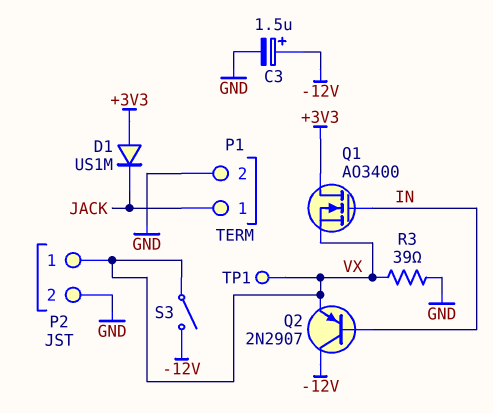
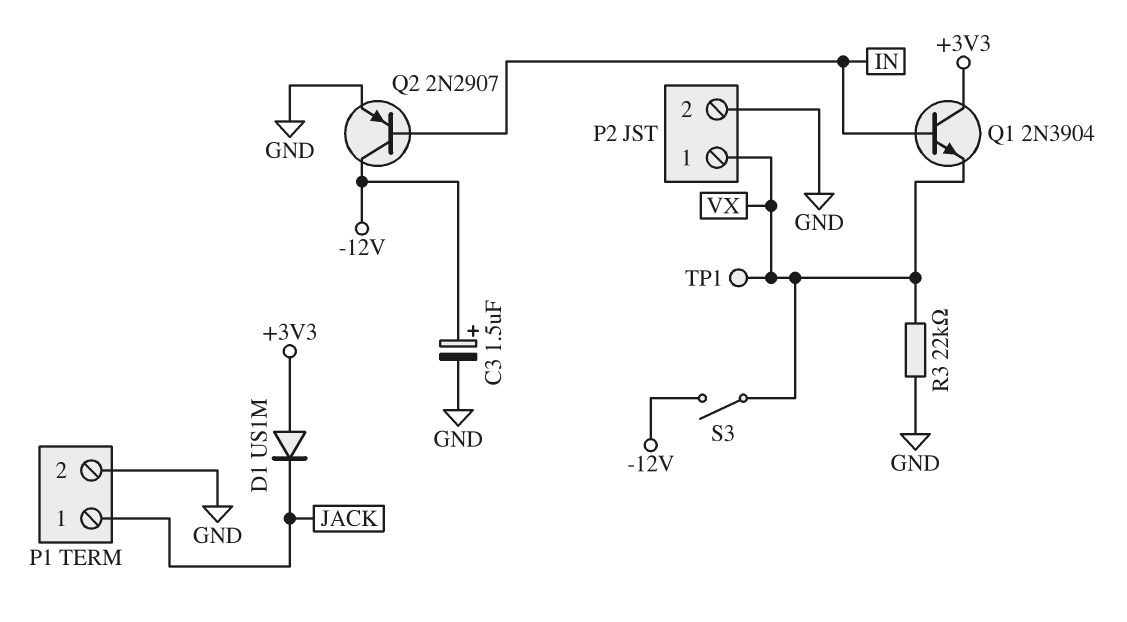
Q1: NMOS AO3400 (G IN, D +3V3, S VX) -> NPN 2N3904 (B IN, C +3V3, E VX)
Q2: PNP 2N2907 (B IN, C -12V, E VX) -> PNP 2N2907 (B IN, C -12V, E GND)
R3: 39 (GND, VX) -> 22k (GND, VX)

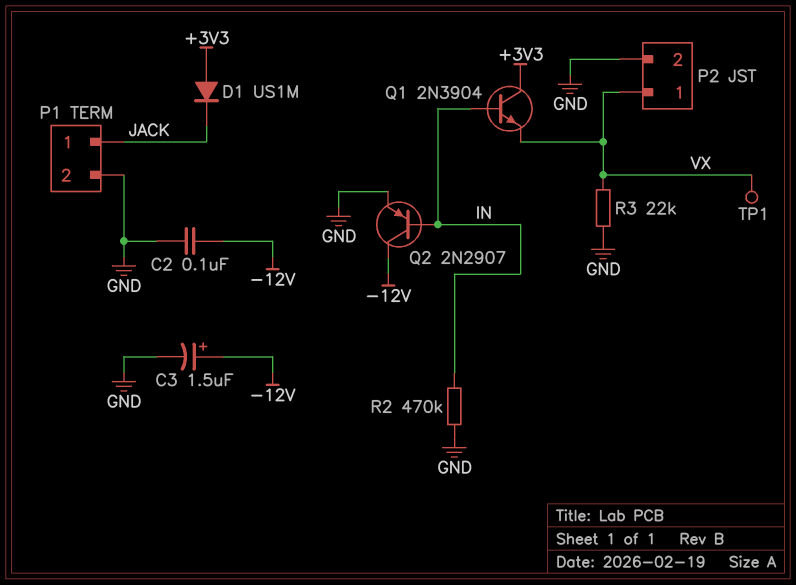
C2: none -> 100nF (-12V, GND)
R2: none -> 470k (GND, IN)
S3: switch (-12V, VX) -> none

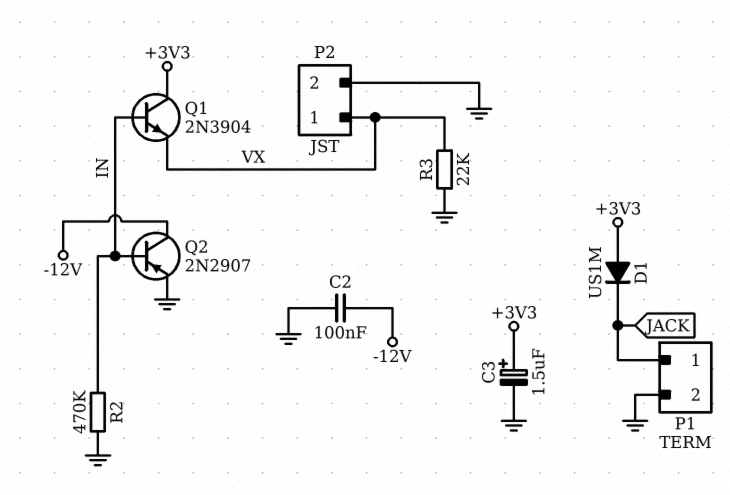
C3: 1.5uF (plus -12V, minus GND) -> 1.5uF (plus +3V3, minus GND)
TP1: test point (VX) -> none

